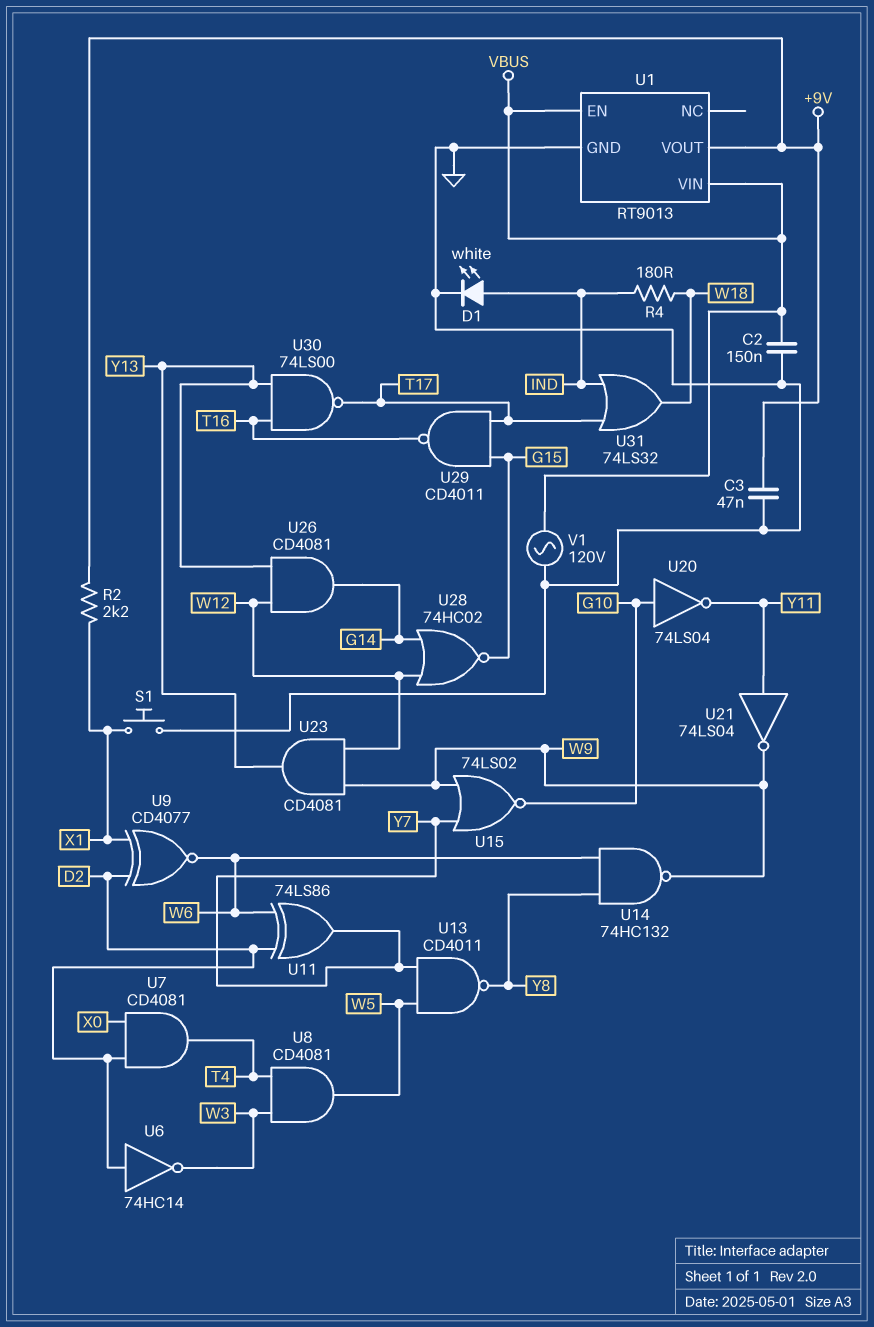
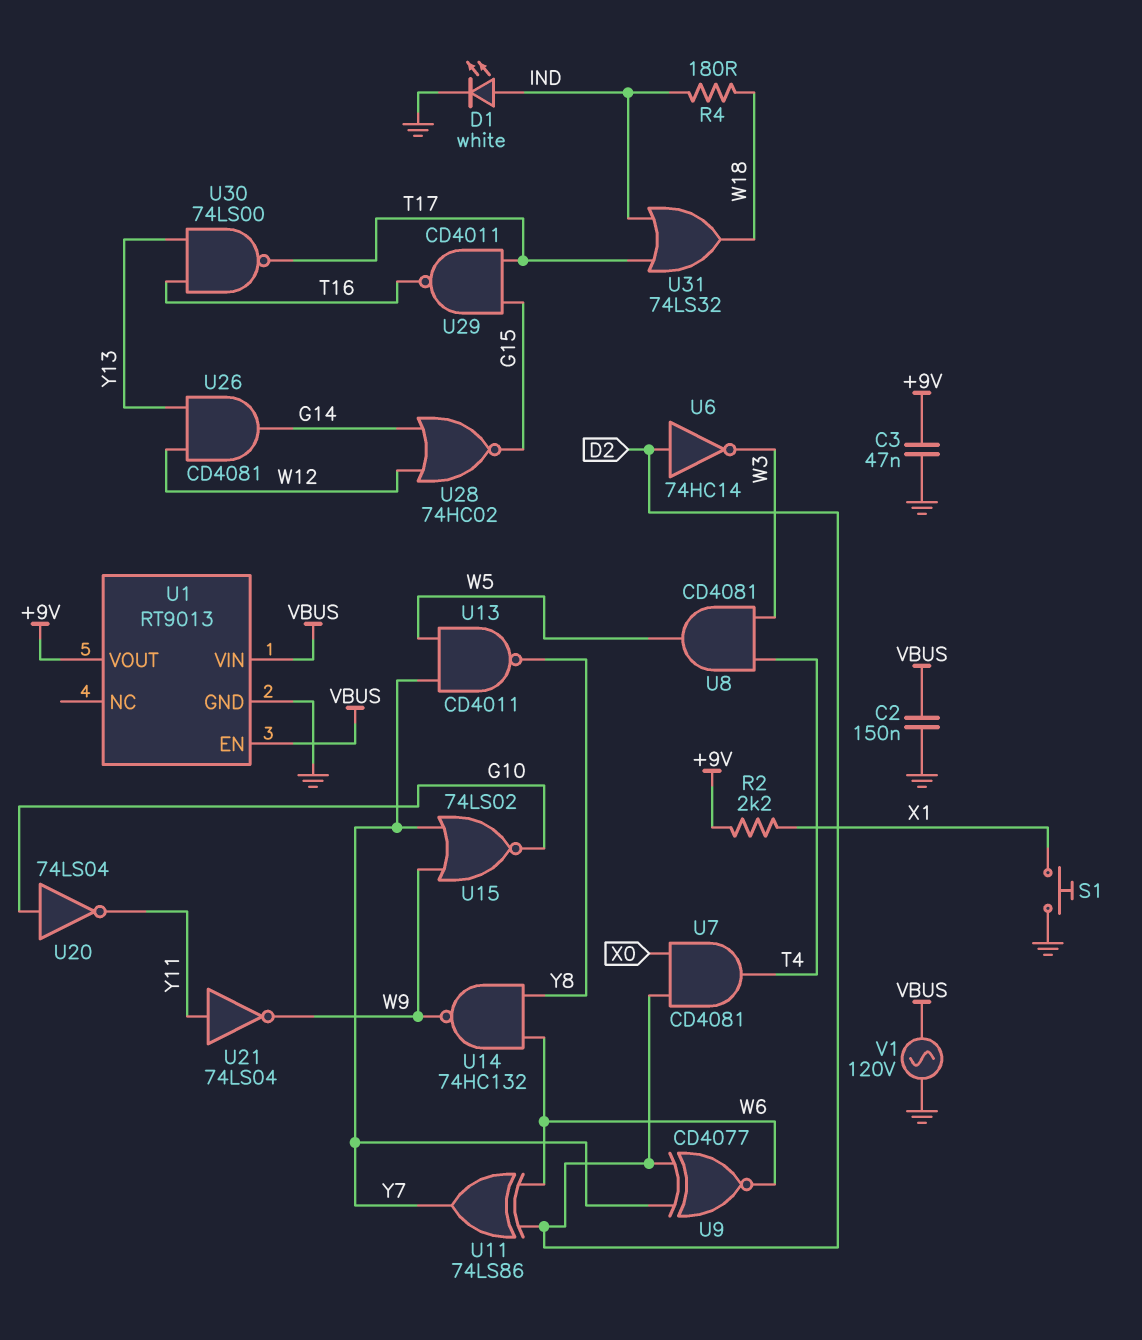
U9: XNOR CD4077 (in D2, in X1, out W6) -> XNOR CD4077 (in D2, in Y7, out W6)
U23: AND CD4081 (in W9, in W12, out Y13) -> none

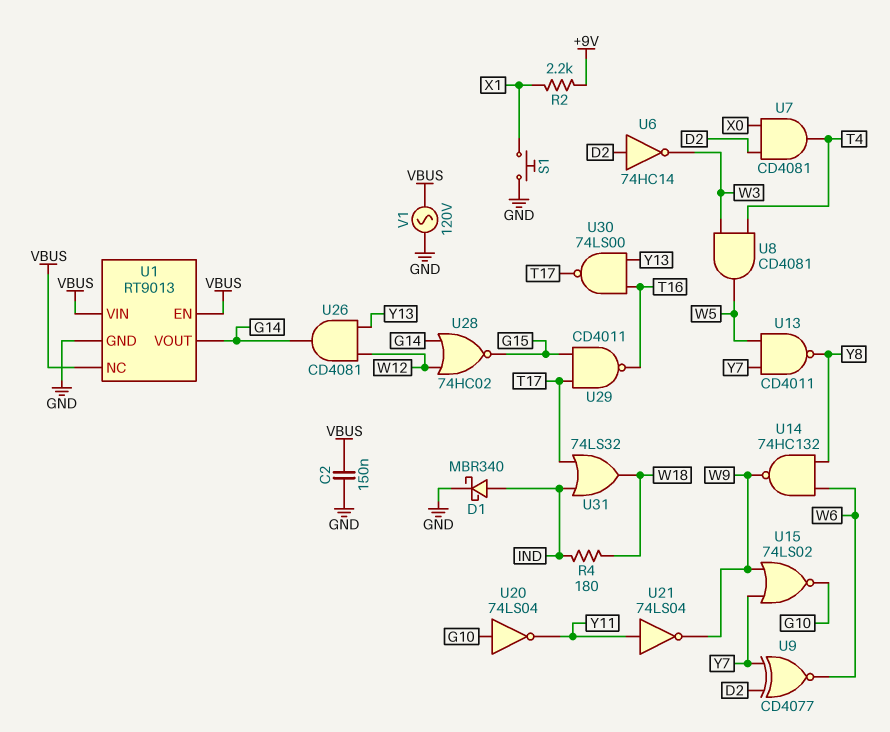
C3: 47nF (+9V, GND) -> none
D1: LED white (A IND, K GND) -> schottky MBR340 (A IND, K GND)
U1 pin NC: none -> VBUS
U1 pin VOUT: +9V -> G14
U11: XOR 74LS86 (in D2, in W6, out Y7) -> none

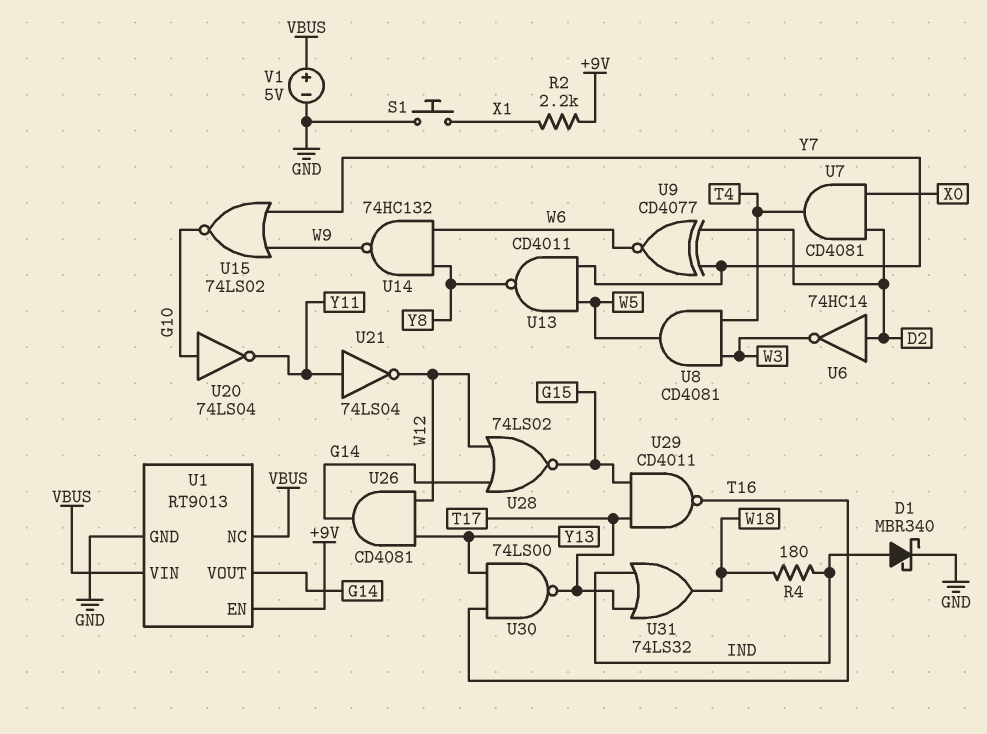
C2: 150nF (GND, VBUS) -> none
U1 pin EN: VBUS -> +9V
U21: NOT 74LS04 (in Y11, out W9) -> NOT 74LS04 (in Y11, out W12)
U28: NOR 74HC02 (in G14, in W12, out G15) -> NOR 74LS02 (in G14, in W12, out G15)
V1: AC 120V (GND, VBUS) -> 5V (plus VBUS, minus GND)

